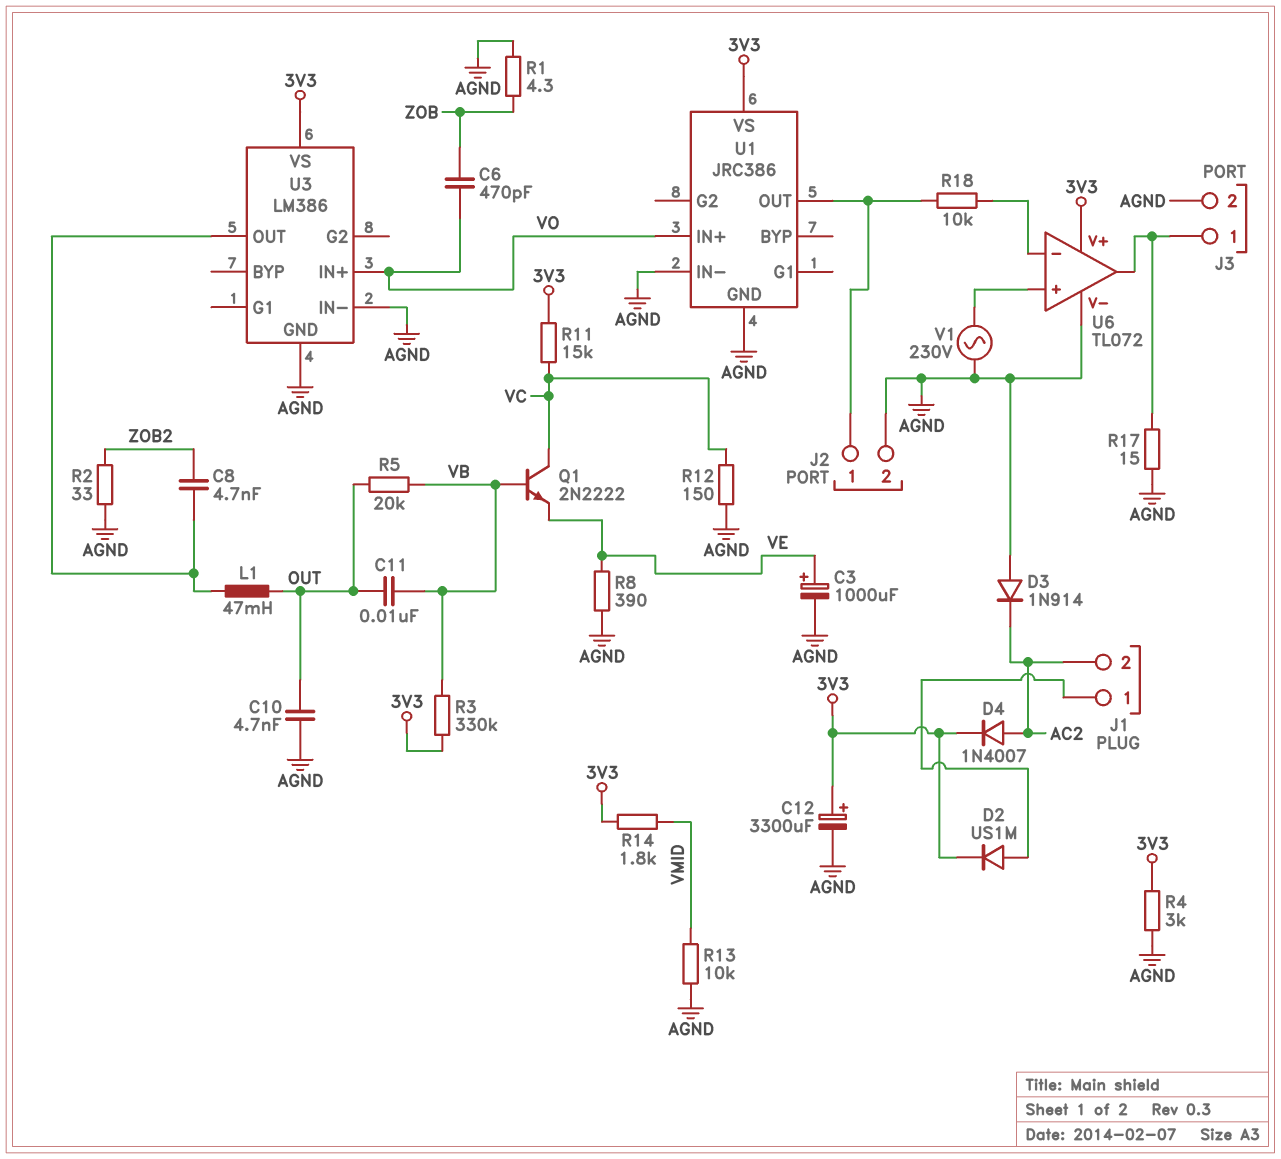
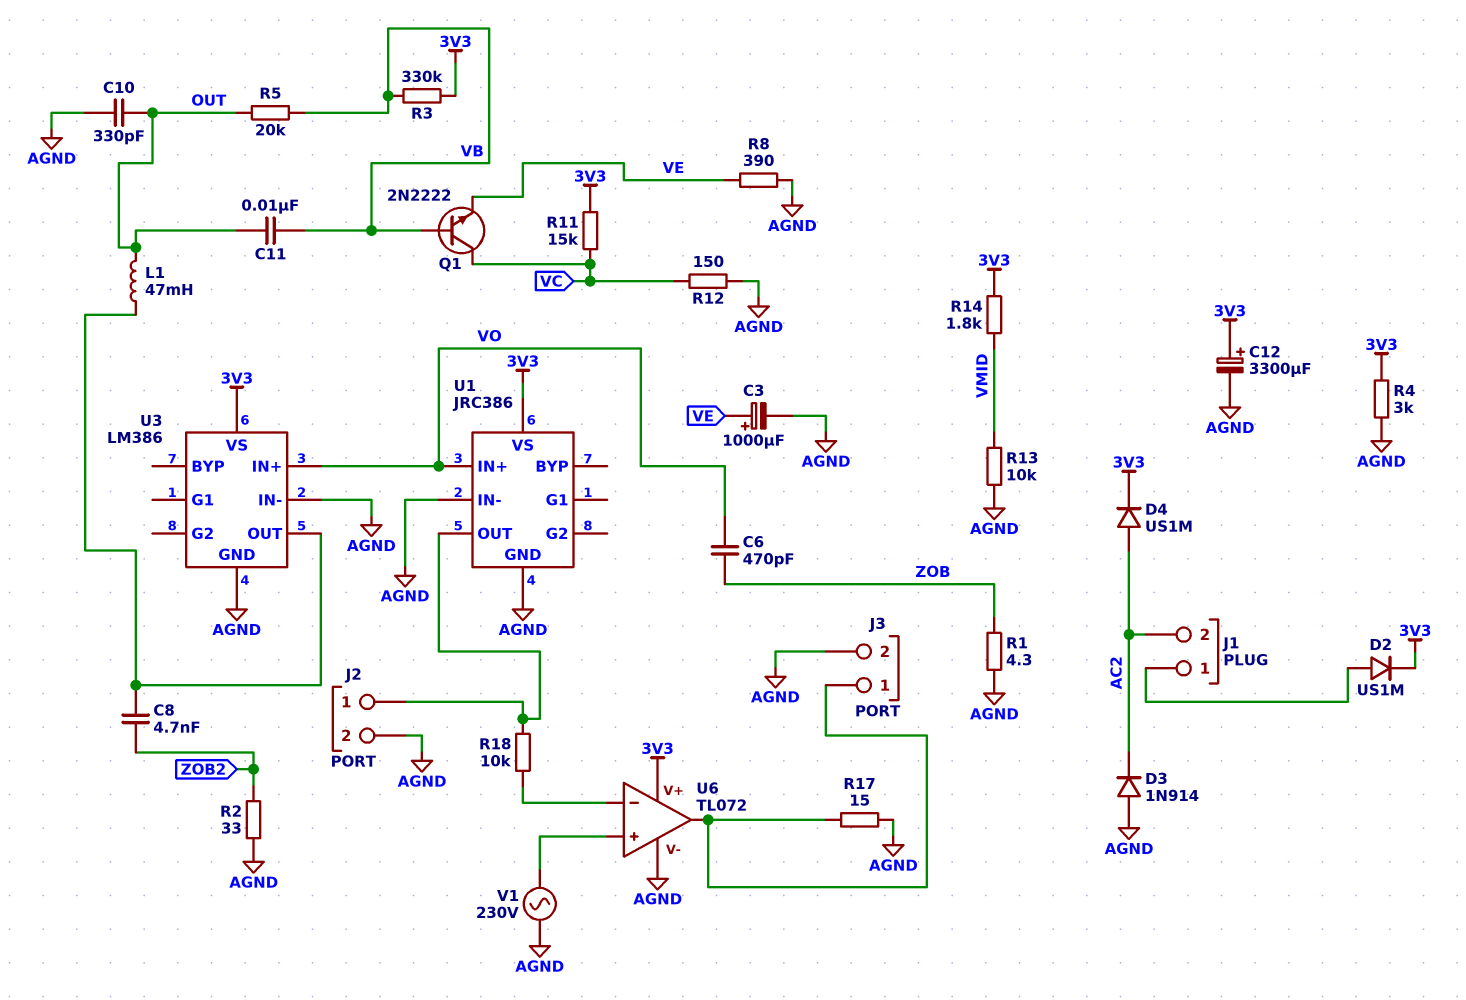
C10: 4.7nF (AGND, OUT) -> 330pF (AGND, OUT)
D4: diode 1N4007 (A AC2, K 3V3) -> diode US1M (A AC2, K 3V3)

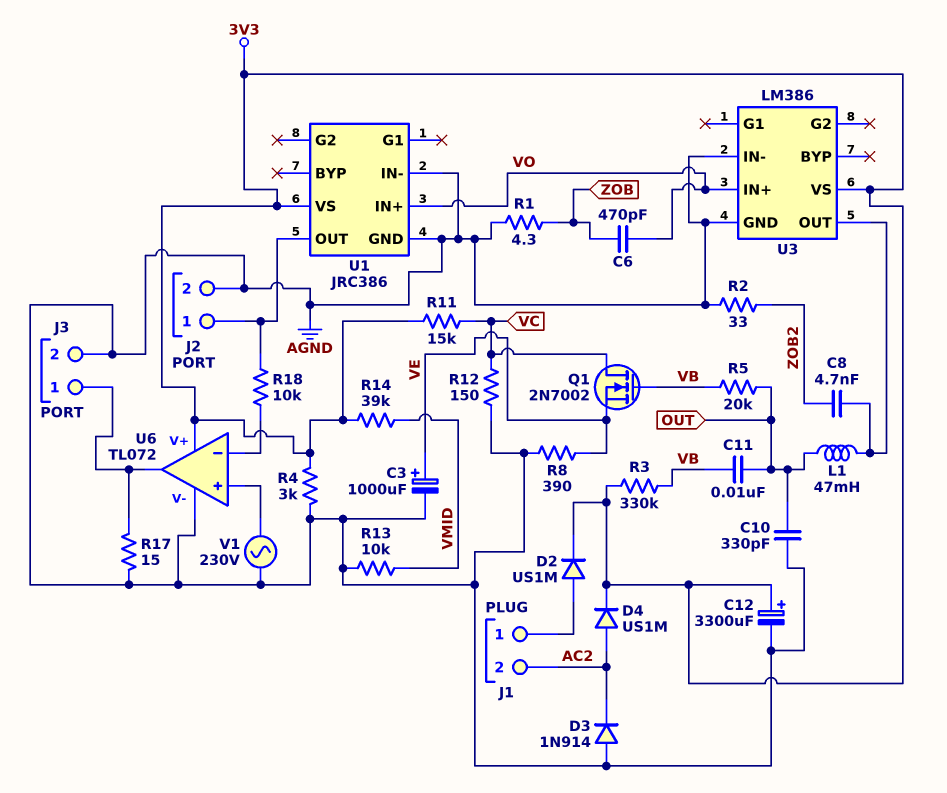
Q1: NPN 2N2222 (B VB, C VC, E VE) -> NMOS 2N7002 (G VB, D VC, S VE)
R14: 1.8k (3V3, VMID) -> 39k (3V3, VMID)

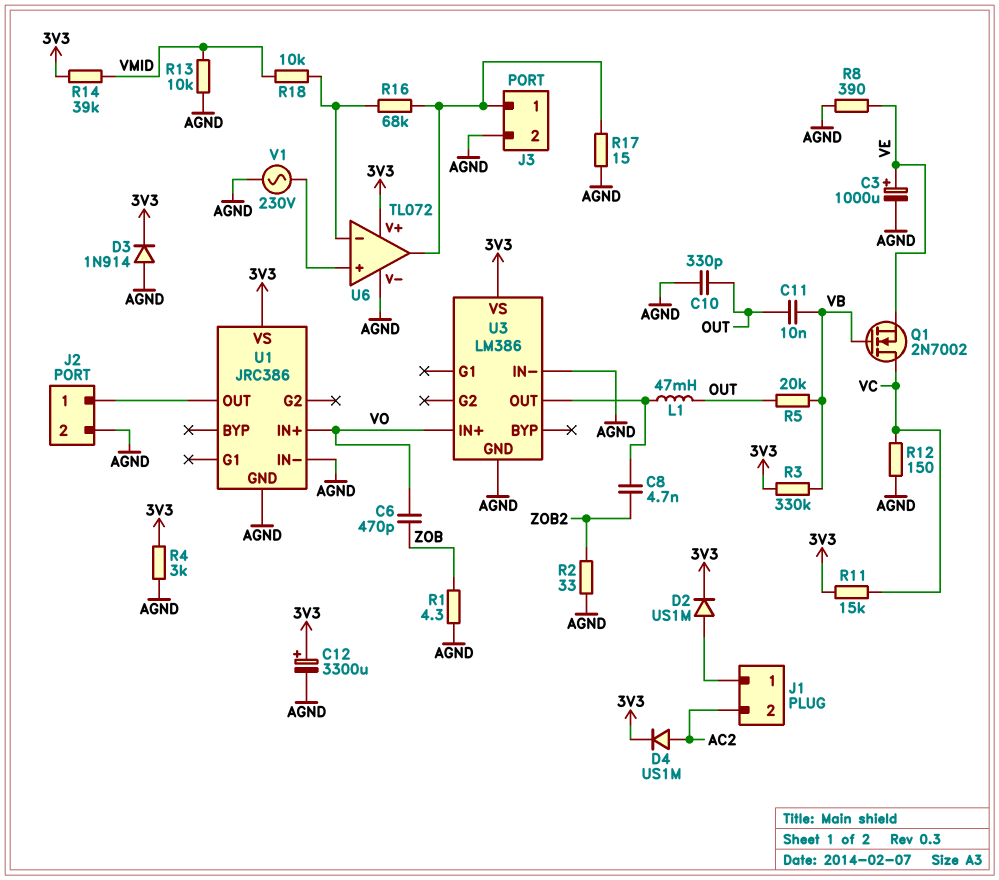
D3: diode 1N914 (A AGND, K AC2) -> diode 1N914 (A AGND, K 3V3)
R16: none -> 68k (J3/1, U6/in-)
R18: 10k (J2/1, U6/in-) -> 10k (U6/in-, VMID)

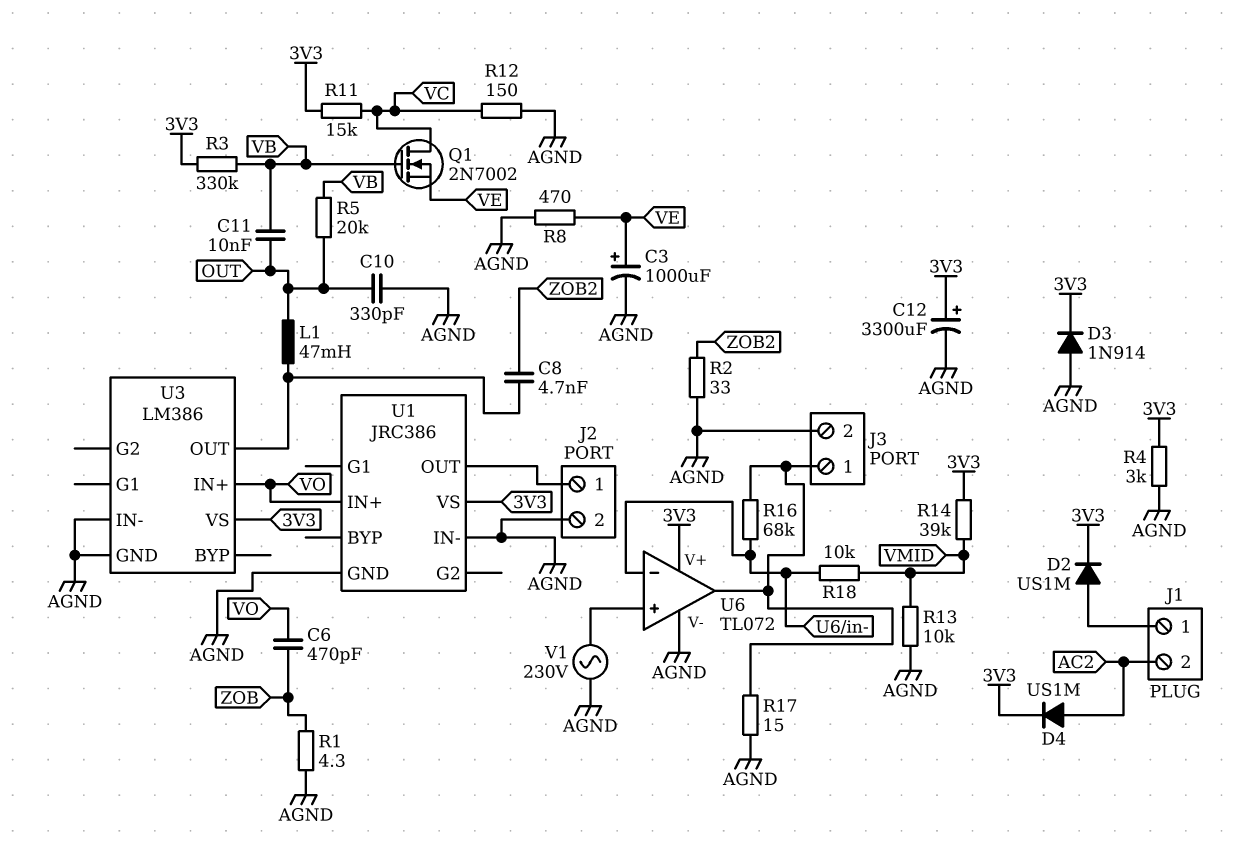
R8: 390 (AGND, VE) -> 470 (AGND, VE)

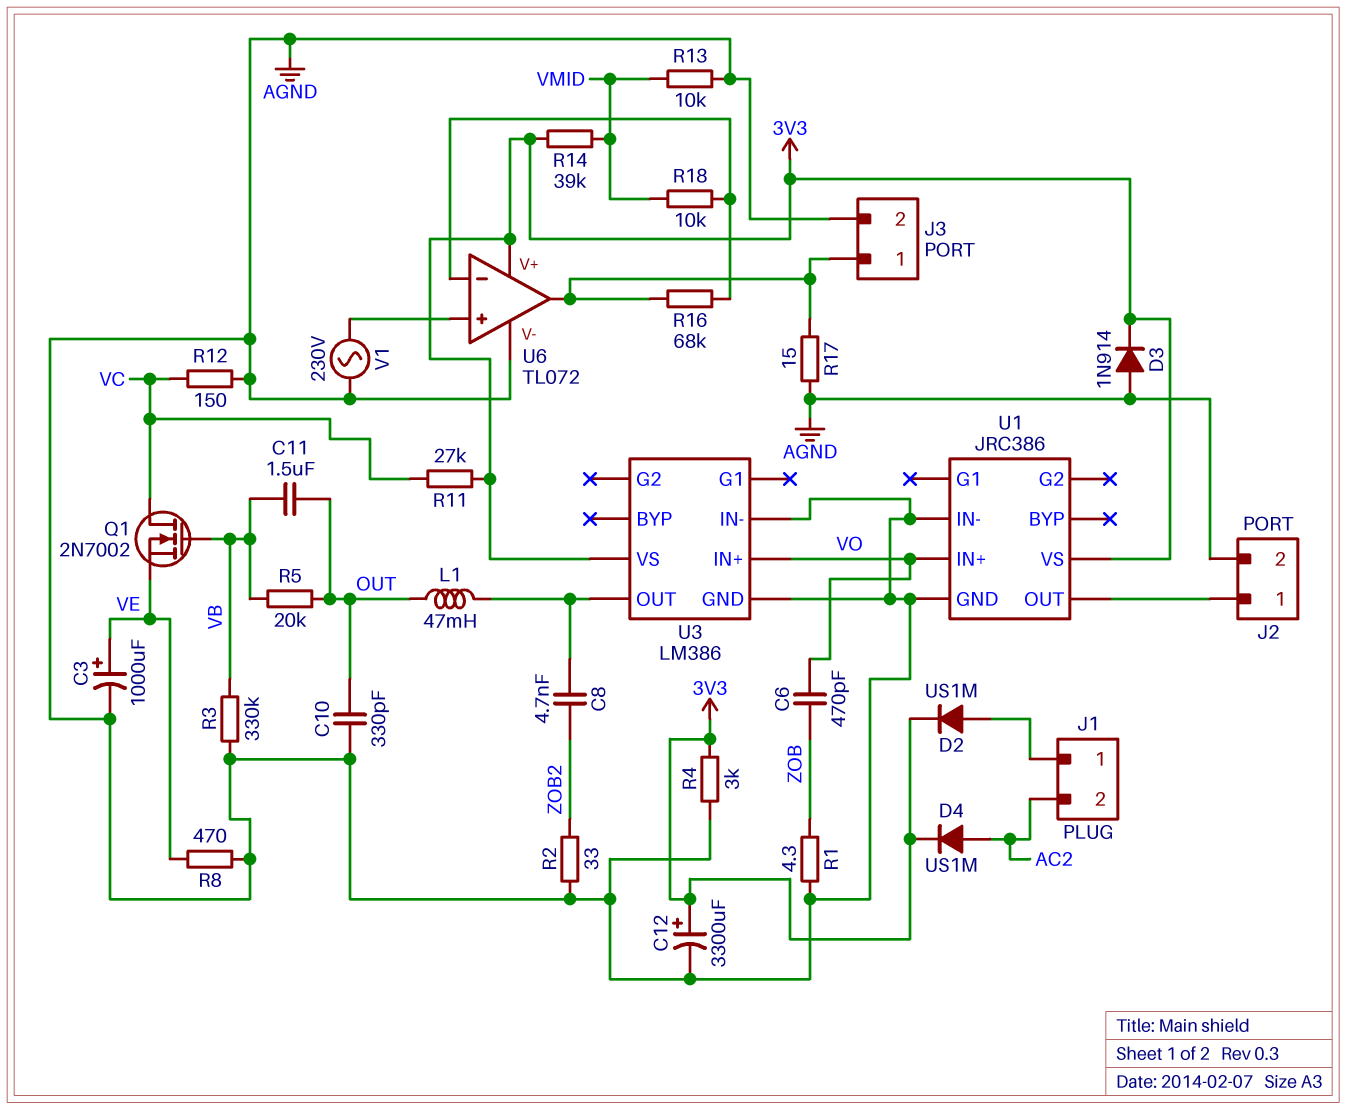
C11: 10nF (OUT, VB) -> 1.5uF (OUT, VB)
R3: 330k (3V3, VB) -> 330k (AGND, VB)
R11: 15k (3V3, VC) -> 27k (3V3, VC)

